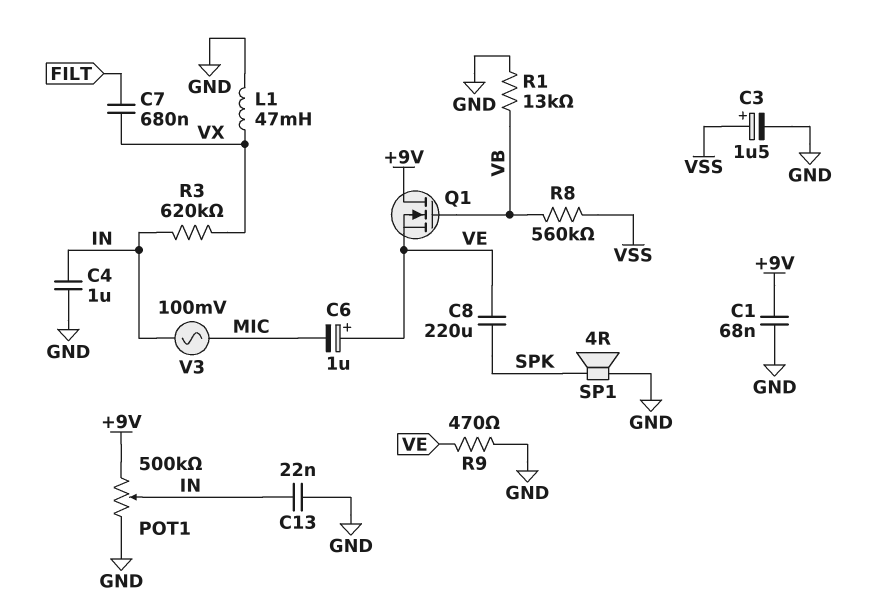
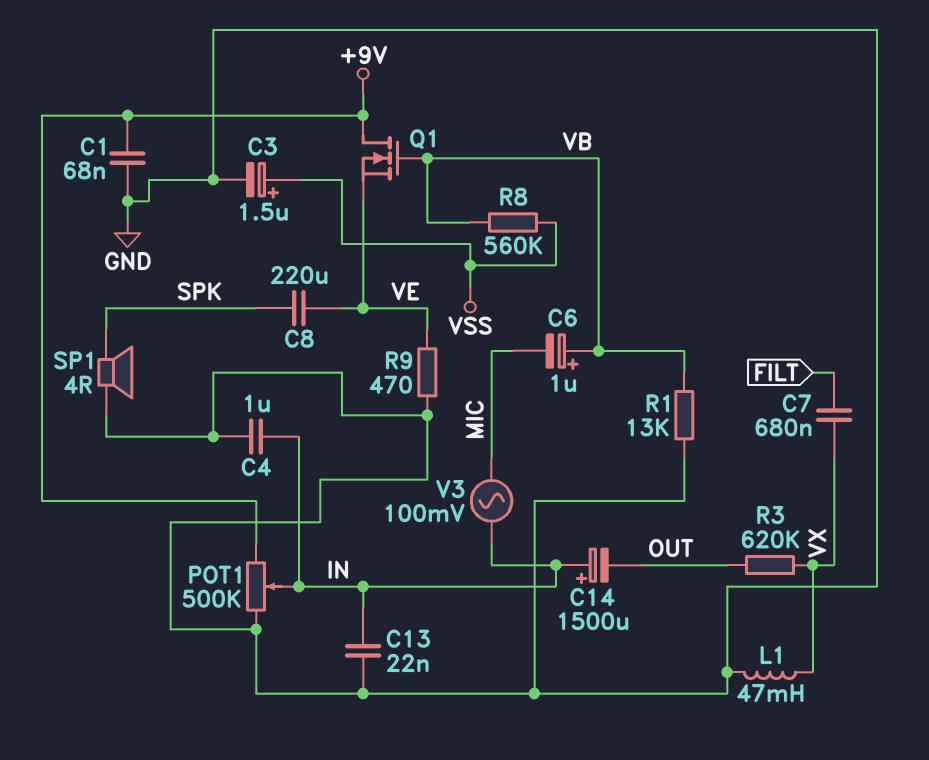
C6: 1uF (plus VE, minus MIC) -> 1uF (plus VB, minus MIC)
C14: none -> 1500uF (plus IN, minus OUT)
R3: 620k (IN, VX) -> 620k (OUT, VX)

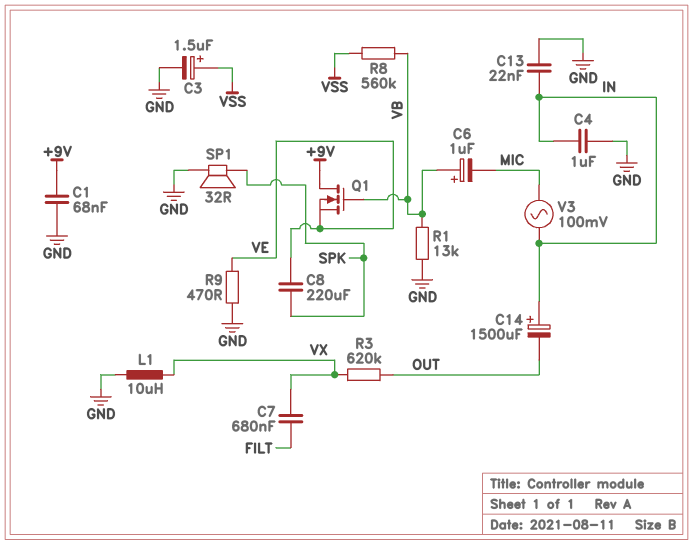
L1: 47mH (GND, VX) -> 10uH (GND, VX)
POT1: 500k (+9V, GND, wiper IN) -> none
SP1: speaker 4R (GND, SPK) -> speaker 32R (GND, SPK)

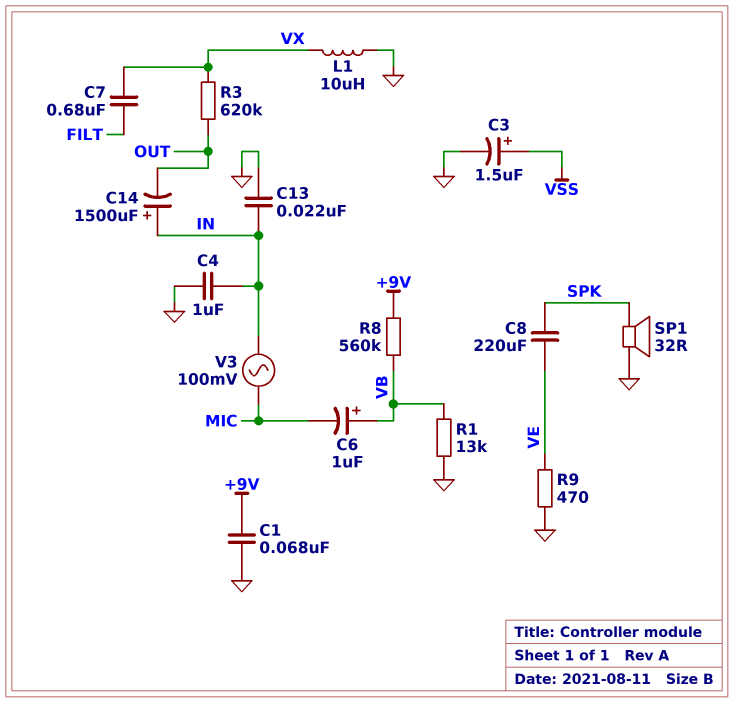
Q1: NMOS (G VB, D +9V, S VE) -> none
R8: 560k (VB, VSS) -> 560k (+9V, VB)

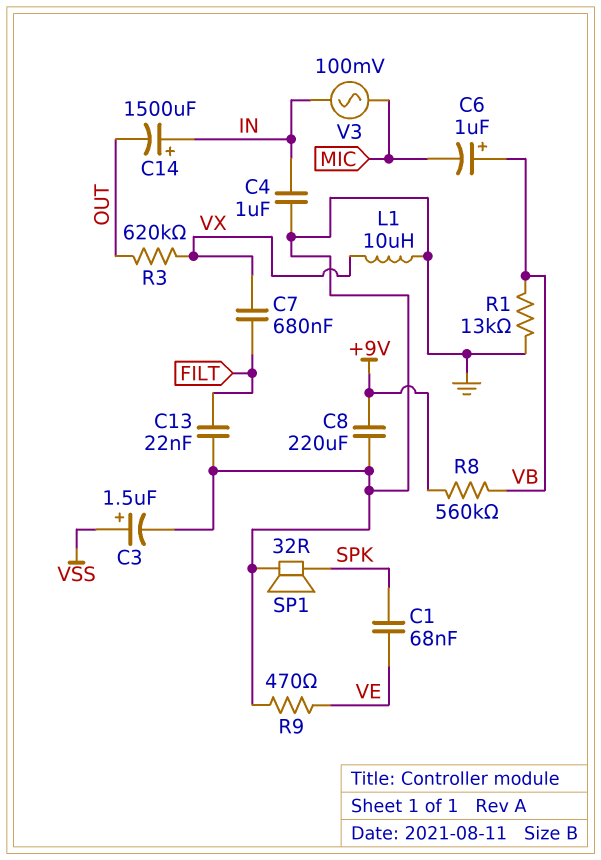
C1: 68nF (+9V, GND) -> 68nF (SPK, VE)
C8: 220uF (SPK, VE) -> 220uF (+9V, GND)
C13: 22nF (GND, IN) -> 22nF (FILT, GND)

